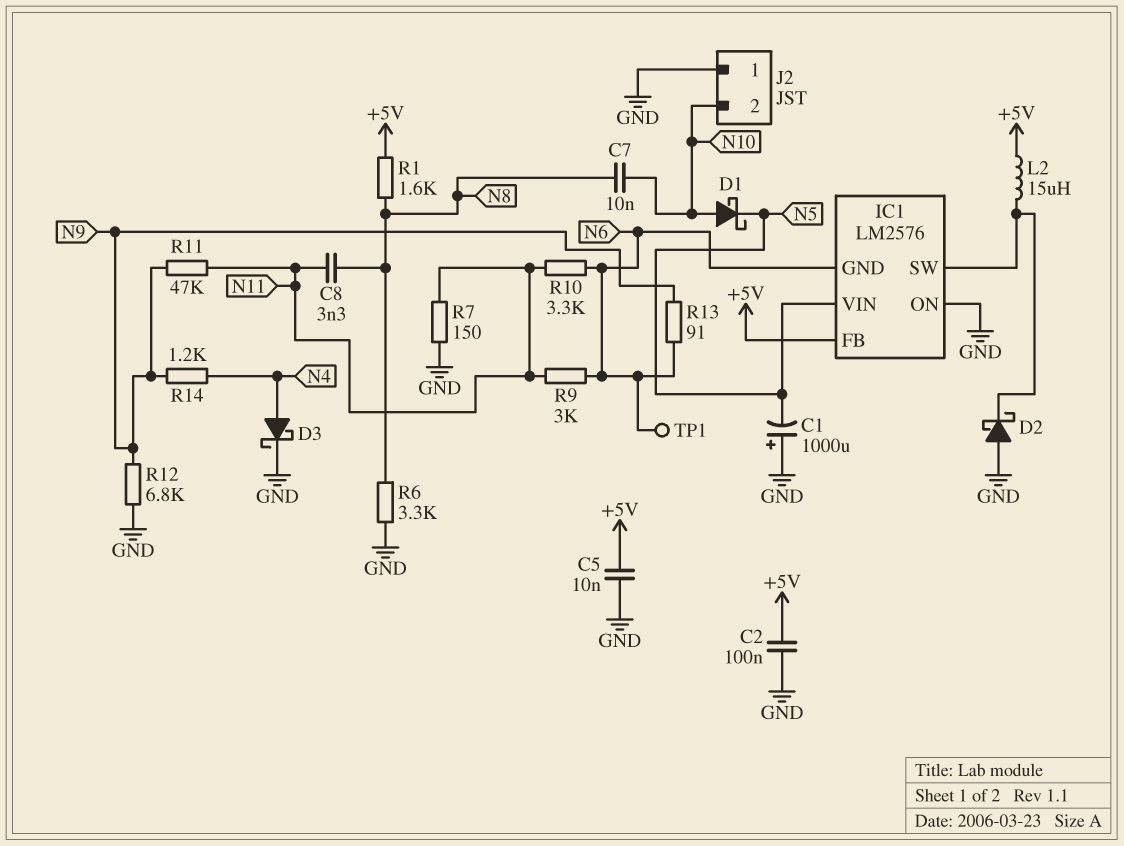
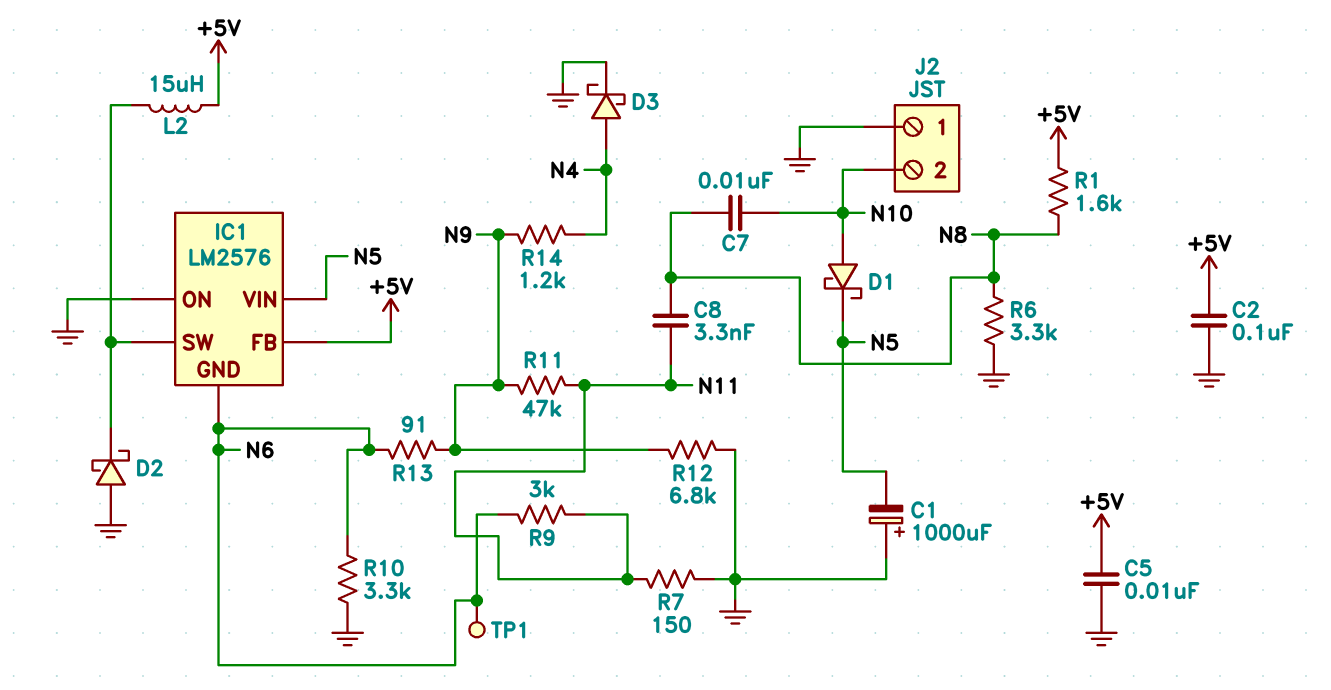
R10: 3.3k (N6, N11) -> 3.3k (GND, N6)

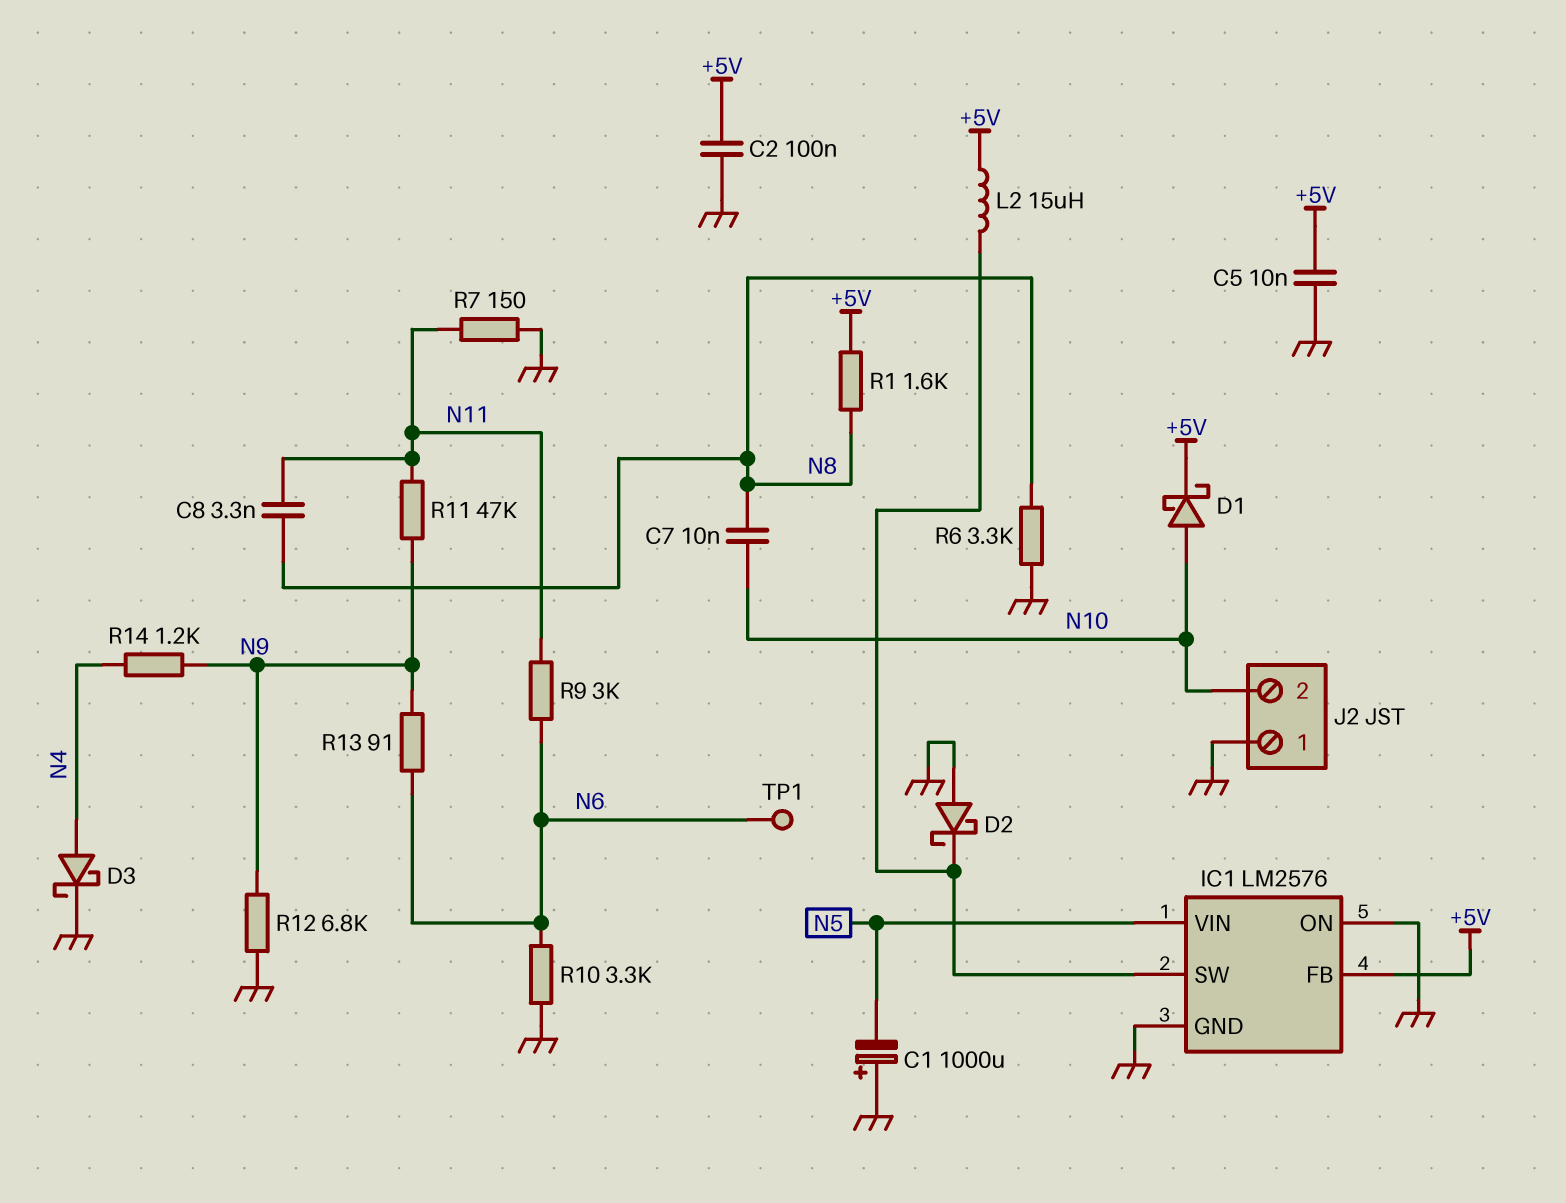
D1: schottky (A N10, K N5) -> schottky (A N10, K +5V)
IC1 pin GND: N6 -> GND

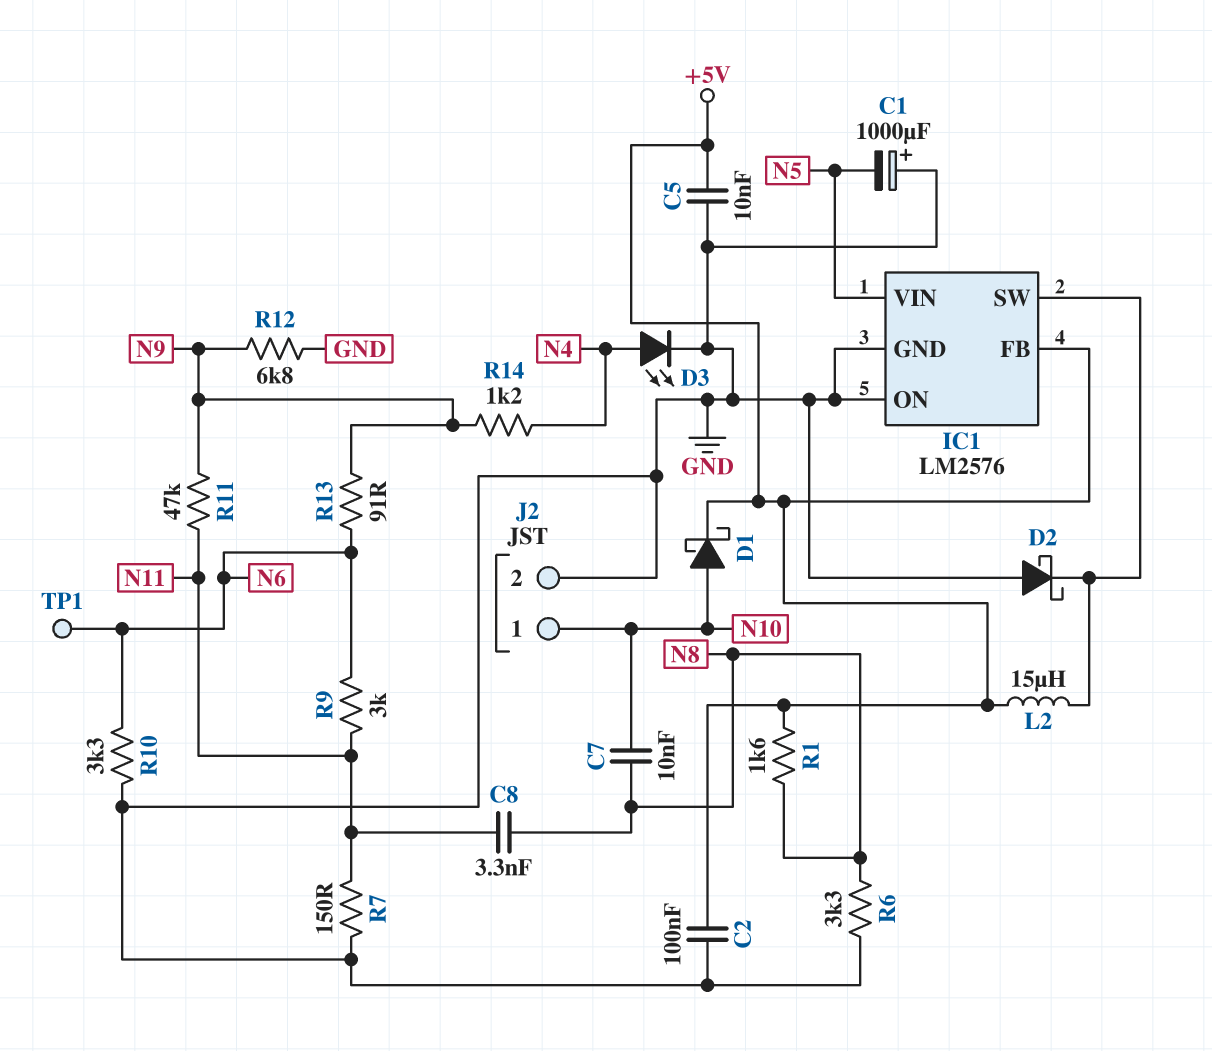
D3: schottky (A N4, K GND) -> LED (A N4, K GND)
J2 pin 1: GND -> N10
J2 pin 2: N10 -> GND

